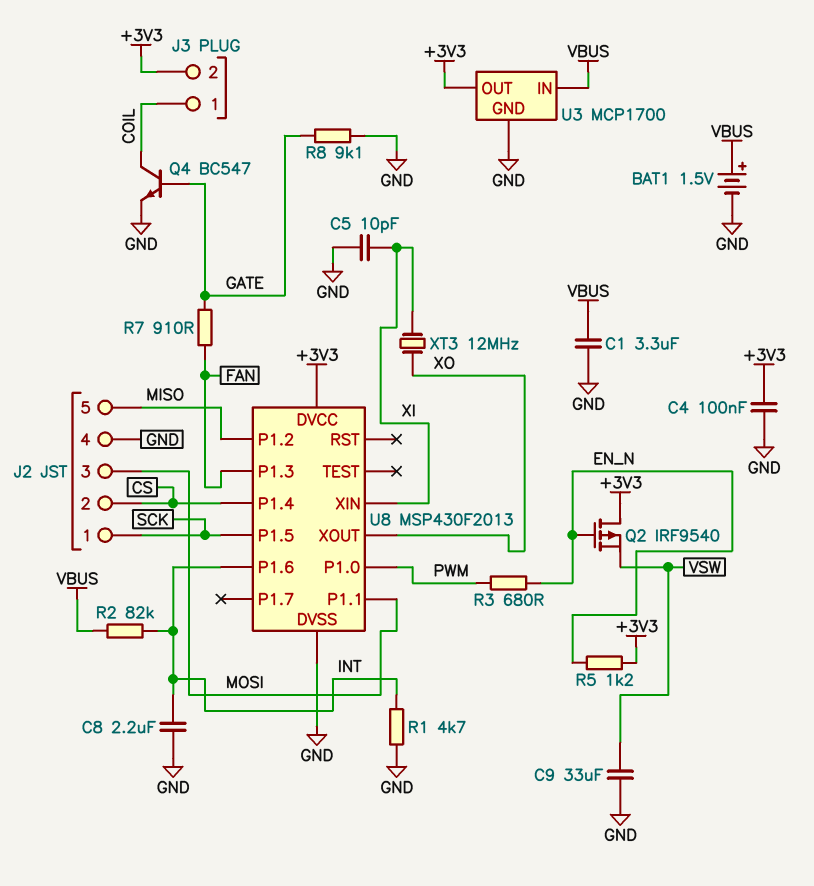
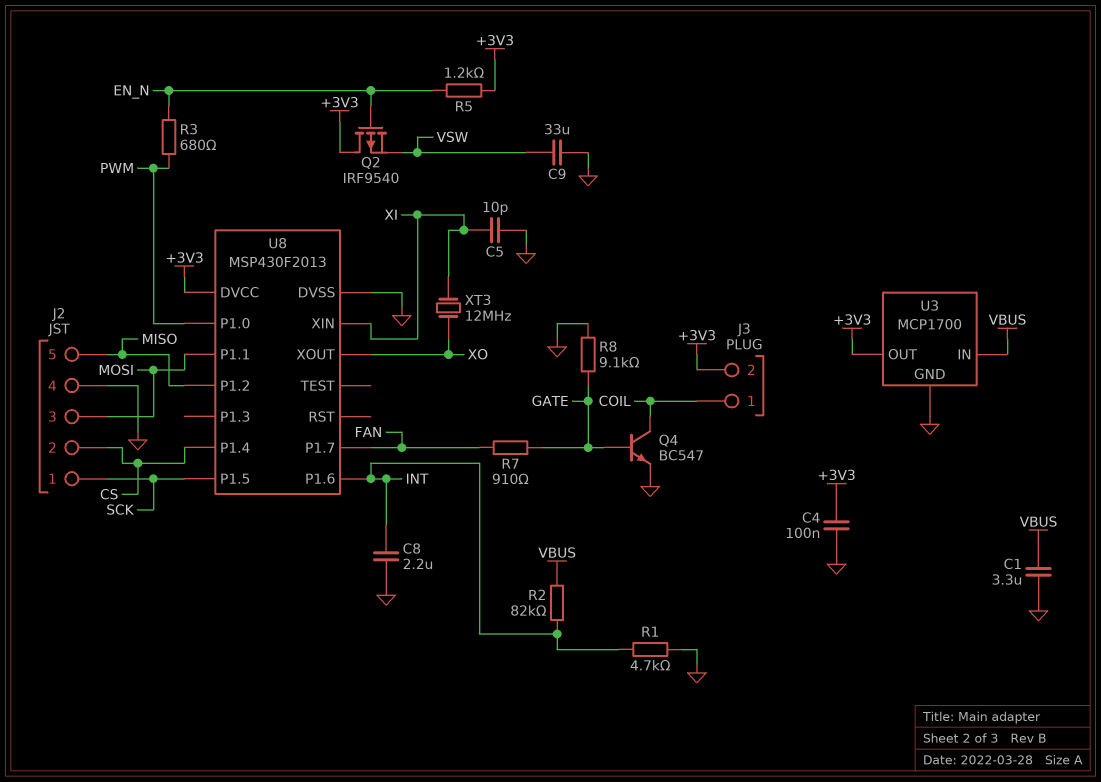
BAT1: 1.5V (plus VBUS, minus GND) -> none
U8 pin P1.3: FAN -> none
U8 pin P1.7: none -> FAN

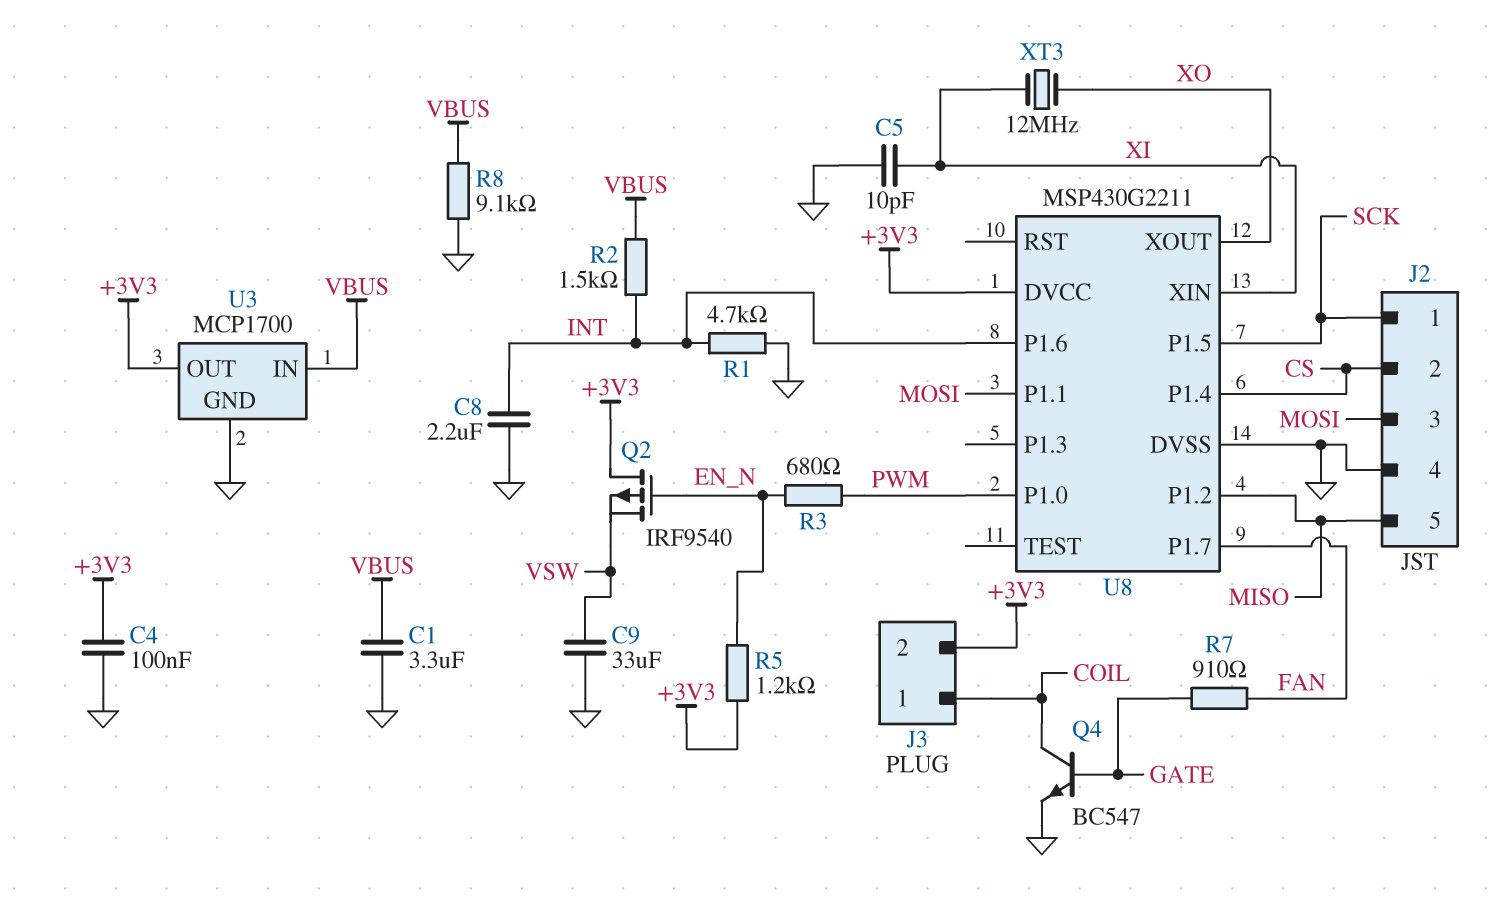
R2: 82k (INT, VBUS) -> 1.5k (INT, VBUS)
R8: 9.1k (GATE, GND) -> 9.1k (GND, VBUS)
U8: MSP430F2013 -> MSP430G2211

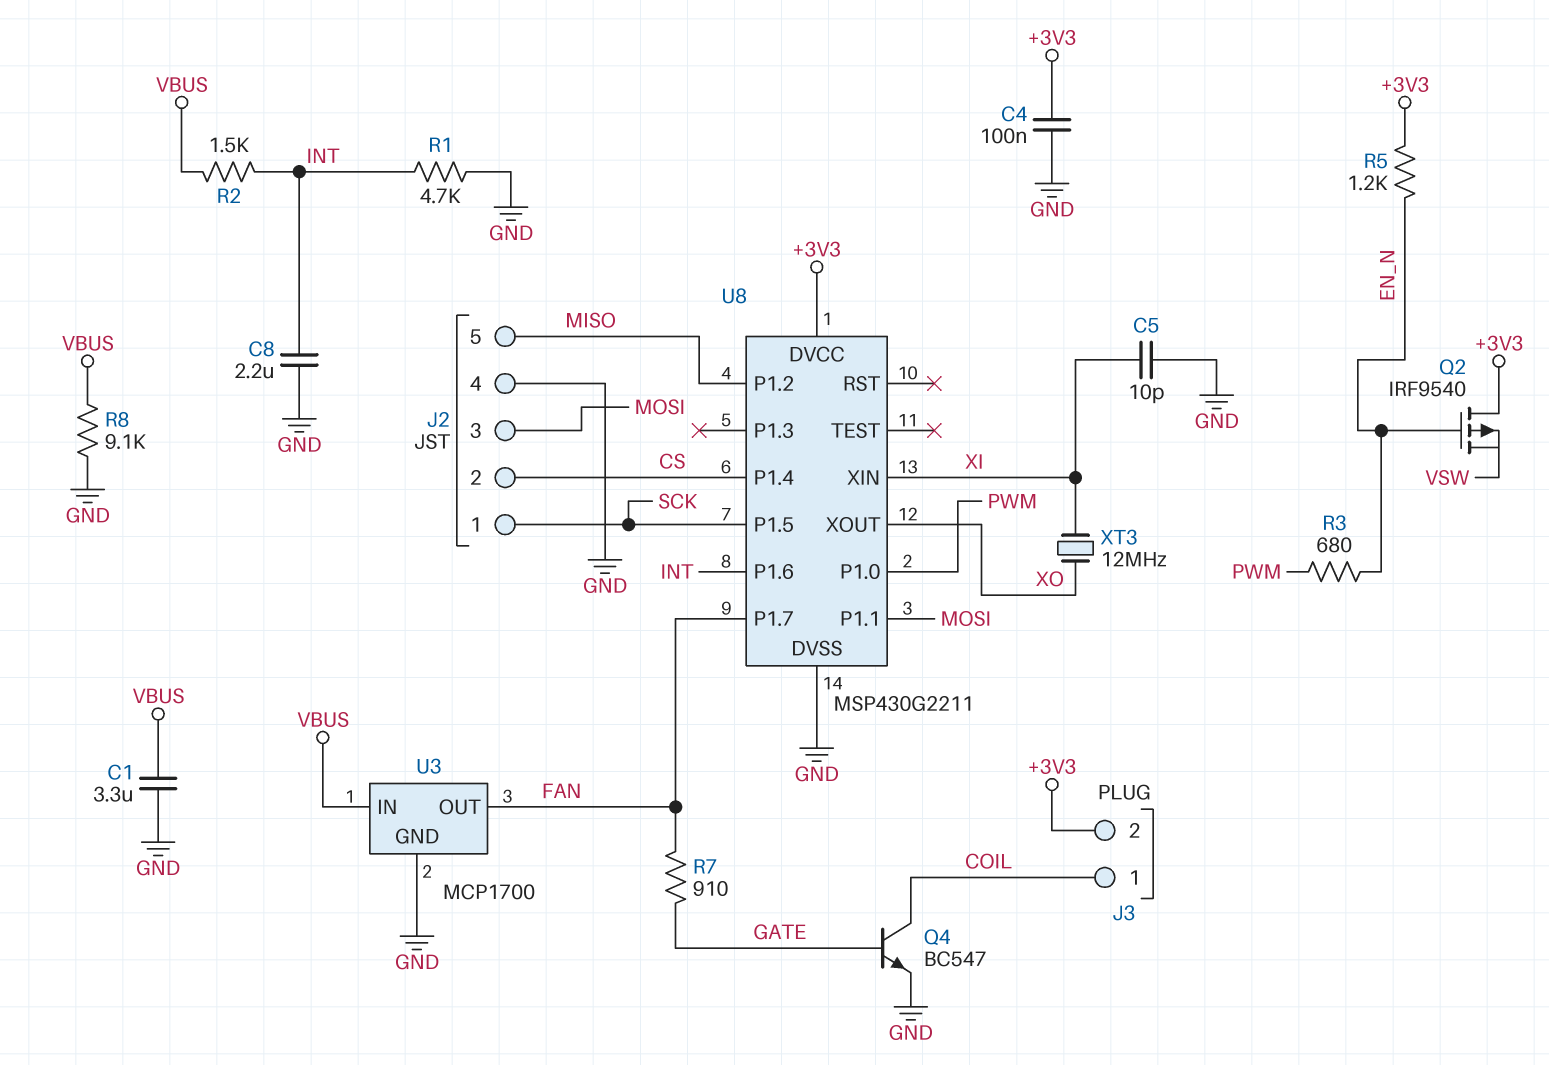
C9: 33uF (GND, VSW) -> none
U3 pin OUT: +3V3 -> FAN

